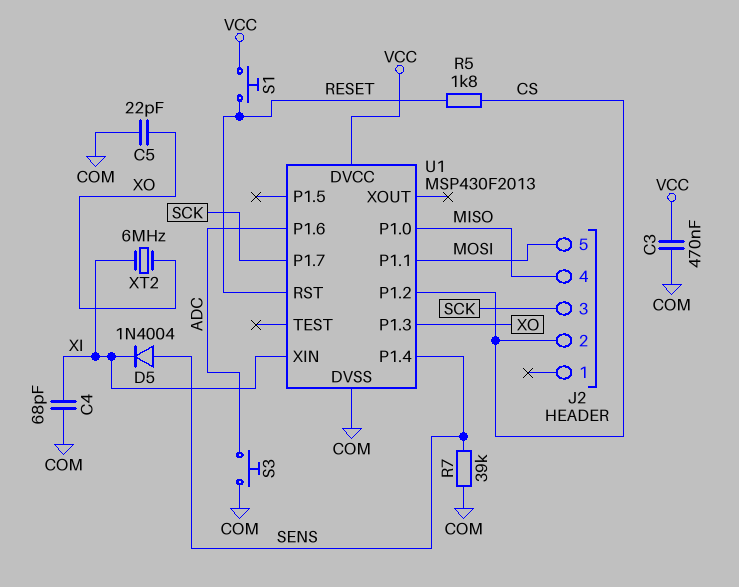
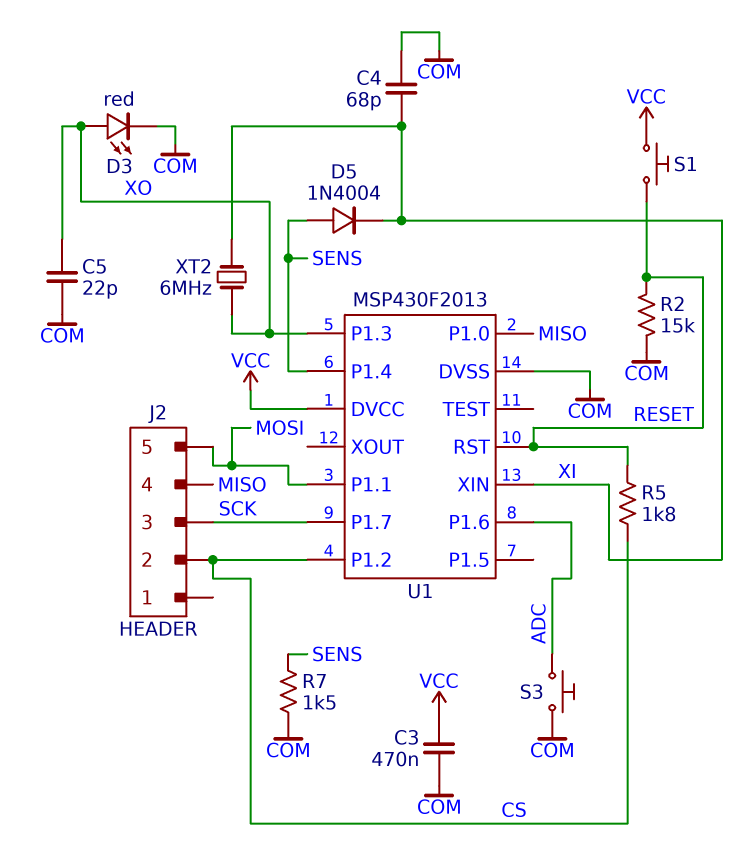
D3: none -> LED red (A XO, K COM)
R2: none -> 15k (COM, RESET)
R7: 39k (COM, SENS) -> 1.5k (COM, SENS)

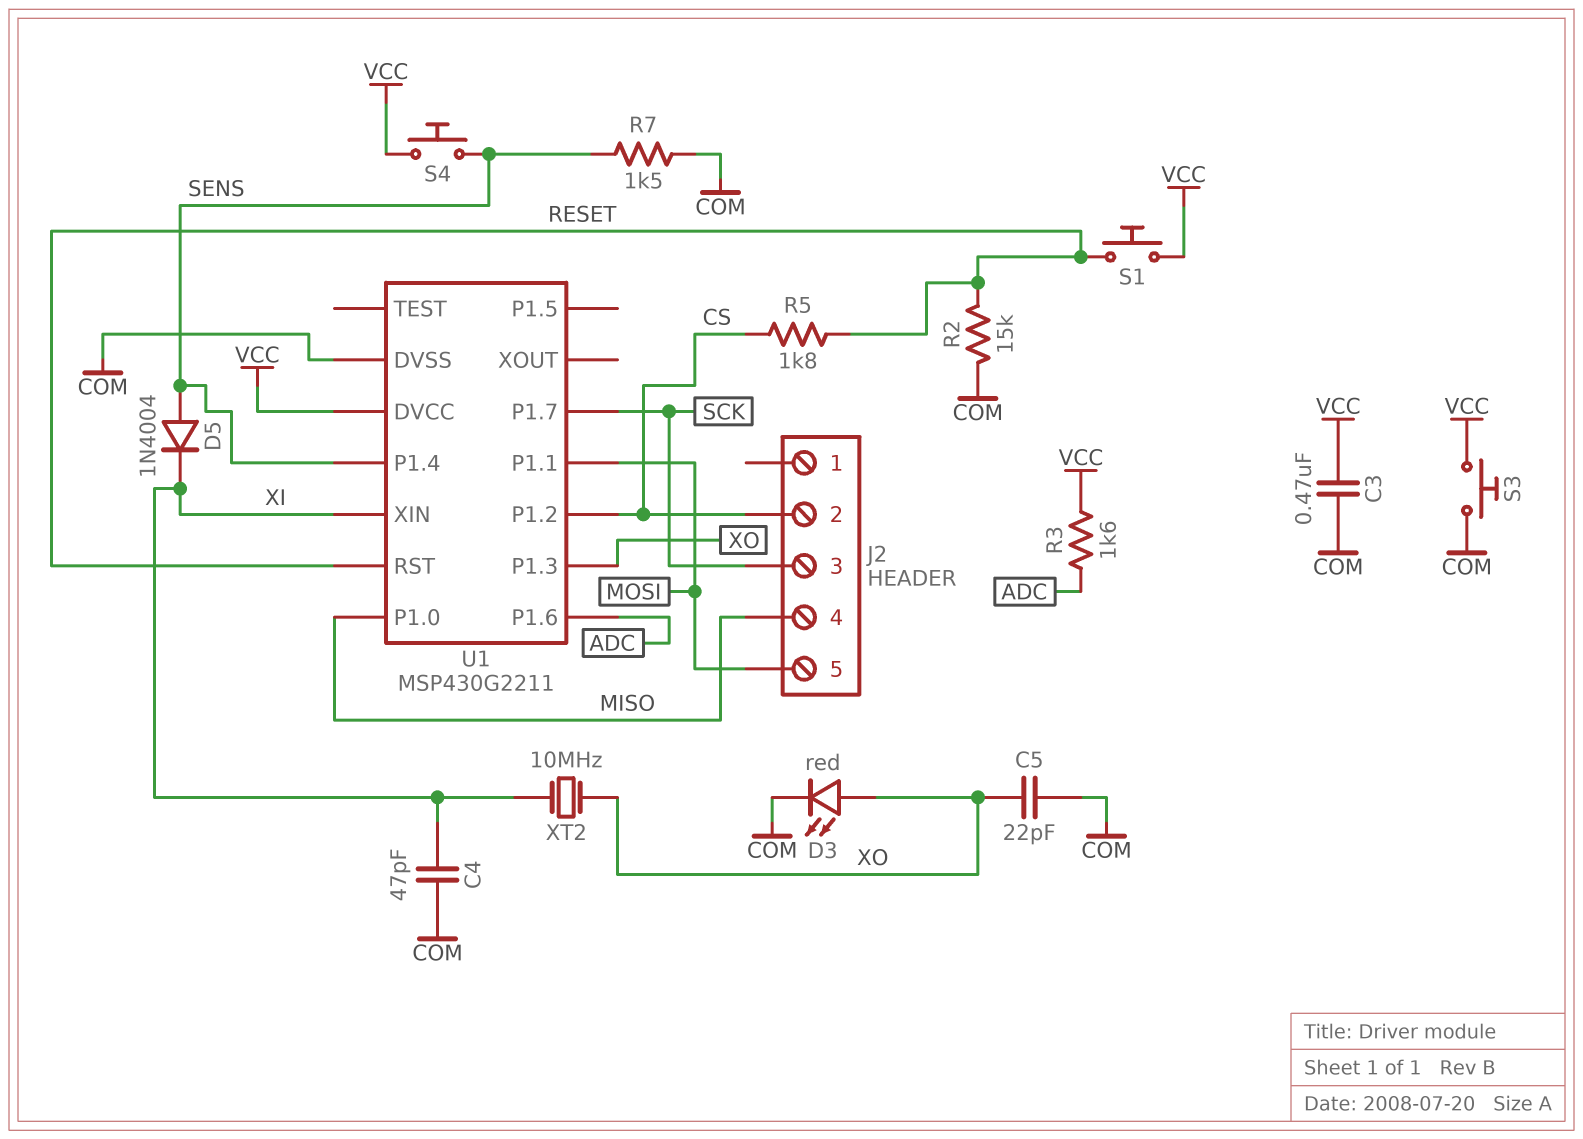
C4: 68pF (COM, XI) -> 47pF (COM, XI)
R3: none -> 1.6k (ADC, VCC)
S3: button (ADC, COM) -> button (COM, VCC)
S4: none -> button (SENS, VCC)
U1: MSP430F2013 -> MSP430G2211
XT2: 6MHz (XI, XO) -> 10MHz (XI, XO)

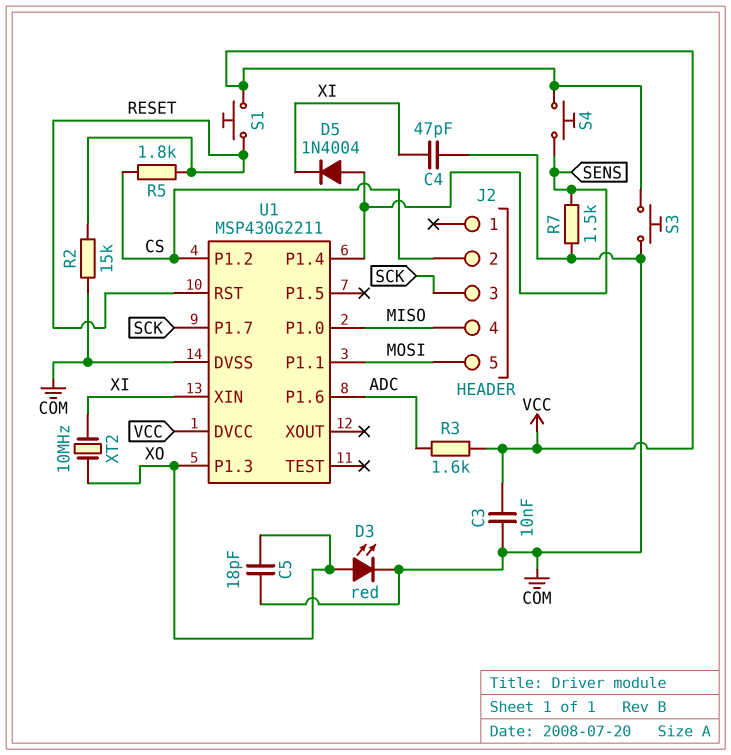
C3: 470nF (COM, VCC) -> 10nF (COM, VCC)
C5: 22pF (COM, XO) -> 18pF (COM, XO)

